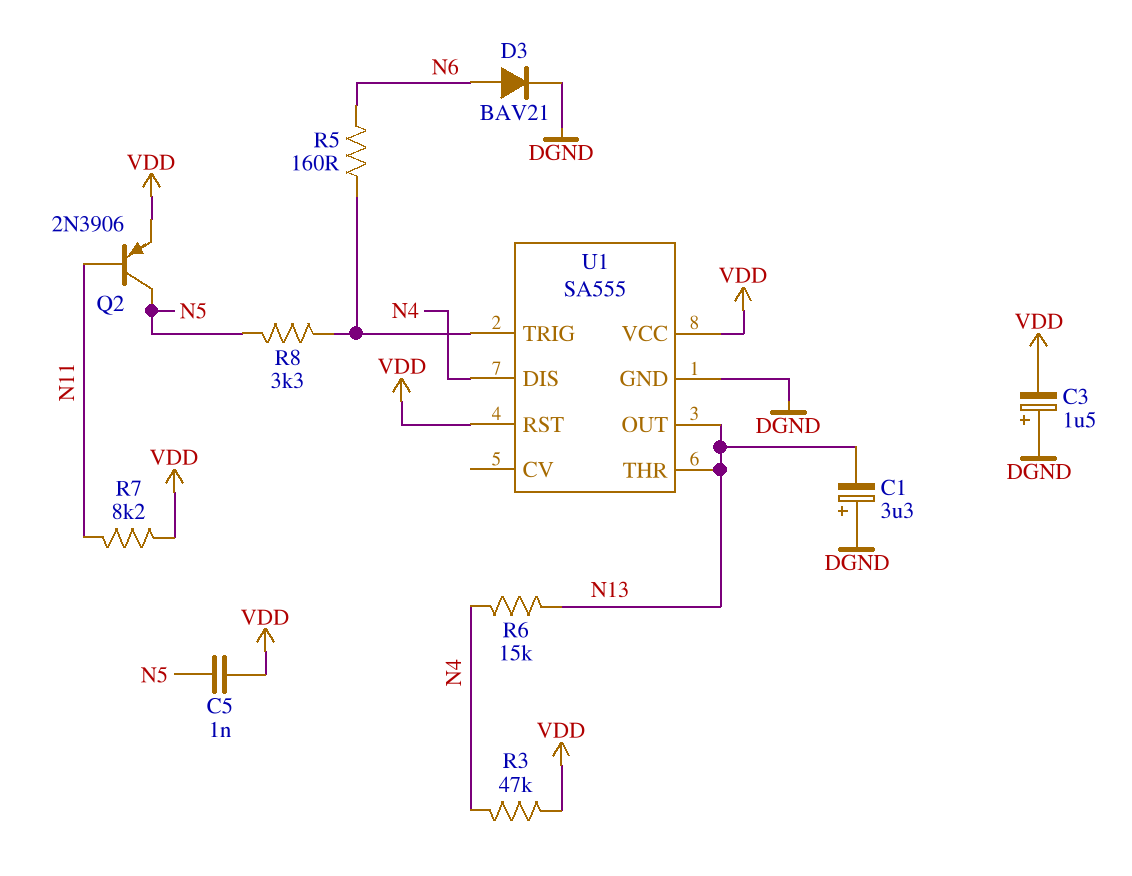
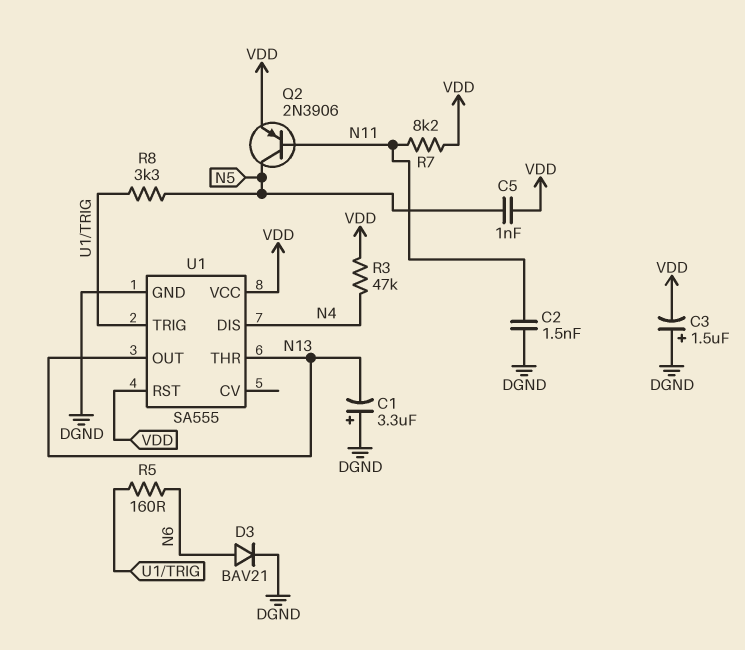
C2: none -> 1.5nF (DGND, N11)
R6: 15k (N4, N13) -> none

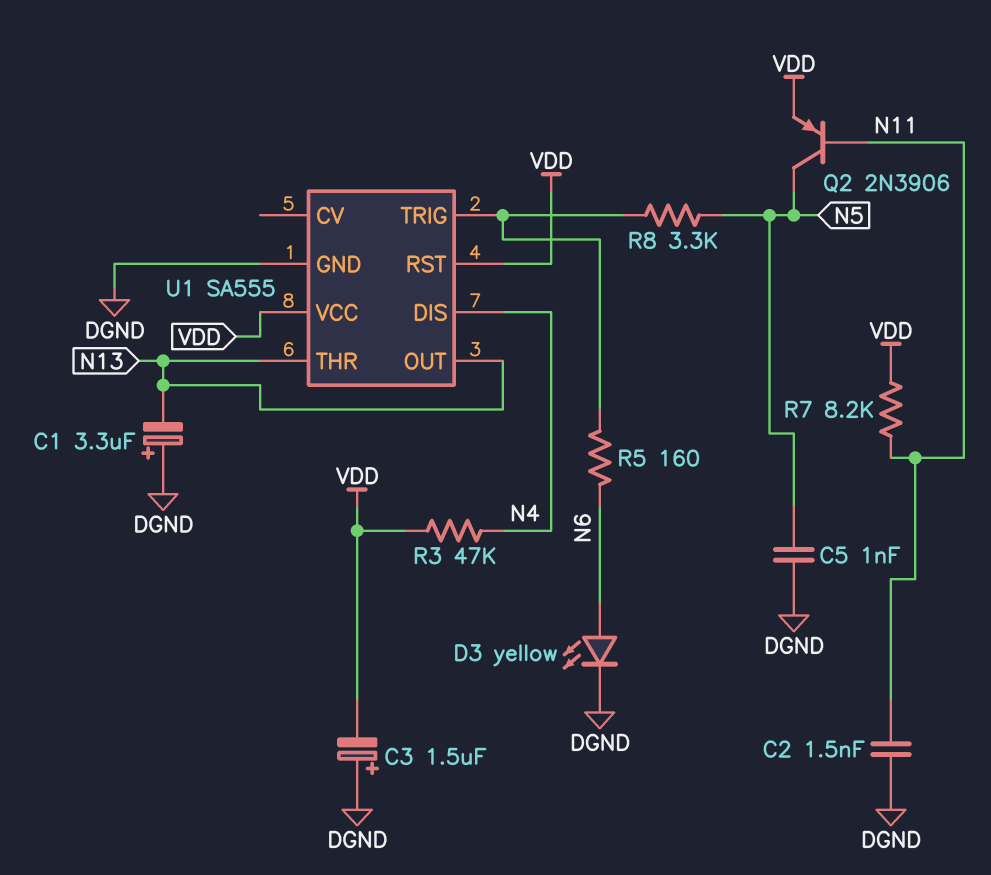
C5: 1nF (N5, VDD) -> 1nF (DGND, N5)
D3: diode BAV21 (A N6, K DGND) -> LED yellow (A N6, K DGND)

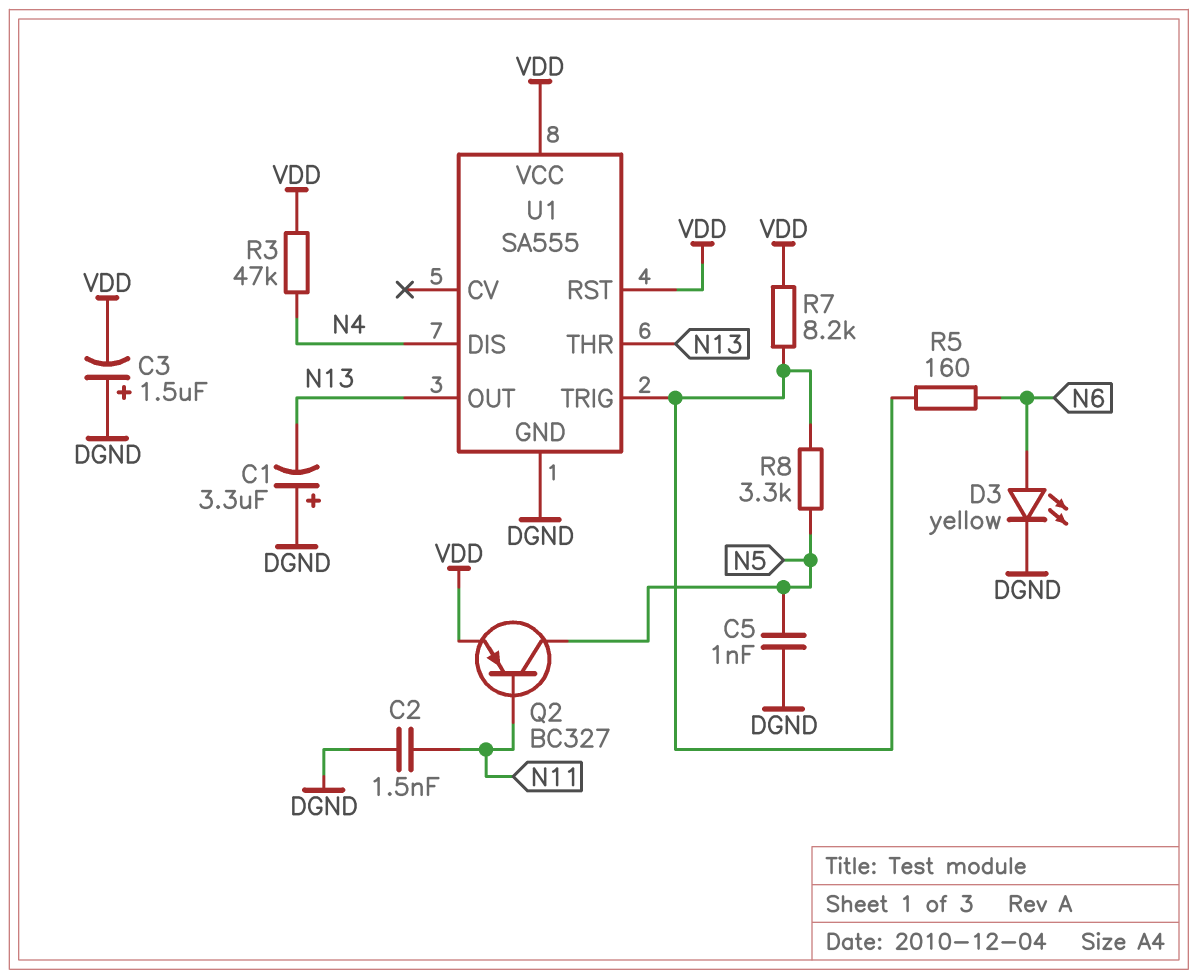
Q2: PNP 2N3906 (B N11, C N5, E VDD) -> PNP BC327 (B N11, C N5, E VDD)
R7: 8.2k (N11, VDD) -> 8.2k (U1/TRIG, VDD)

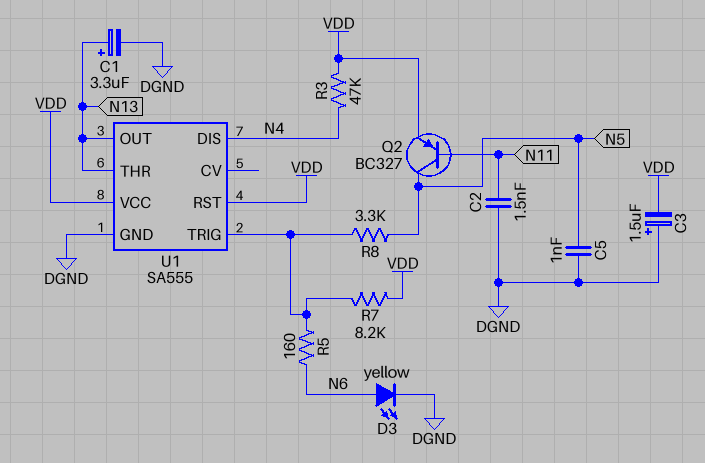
C1: 3.3uF (plus DGND, minus N13) -> 3.3uF (plus N13, minus DGND)

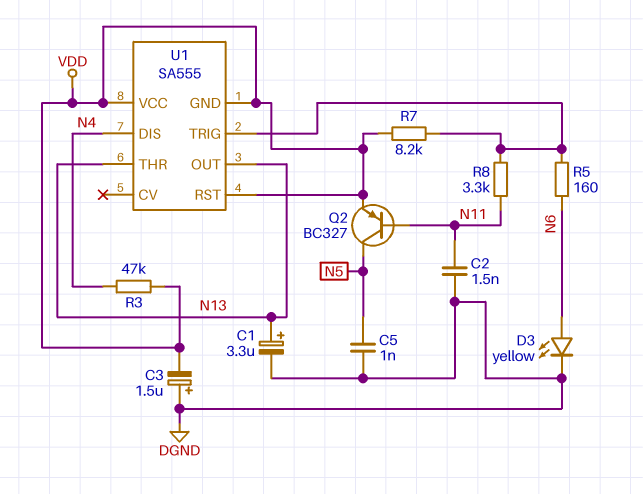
R8: 3.3k (N5, U1/TRIG) -> 3.3k (N11, U1/TRIG)
U1 pin GND: DGND -> VDD

